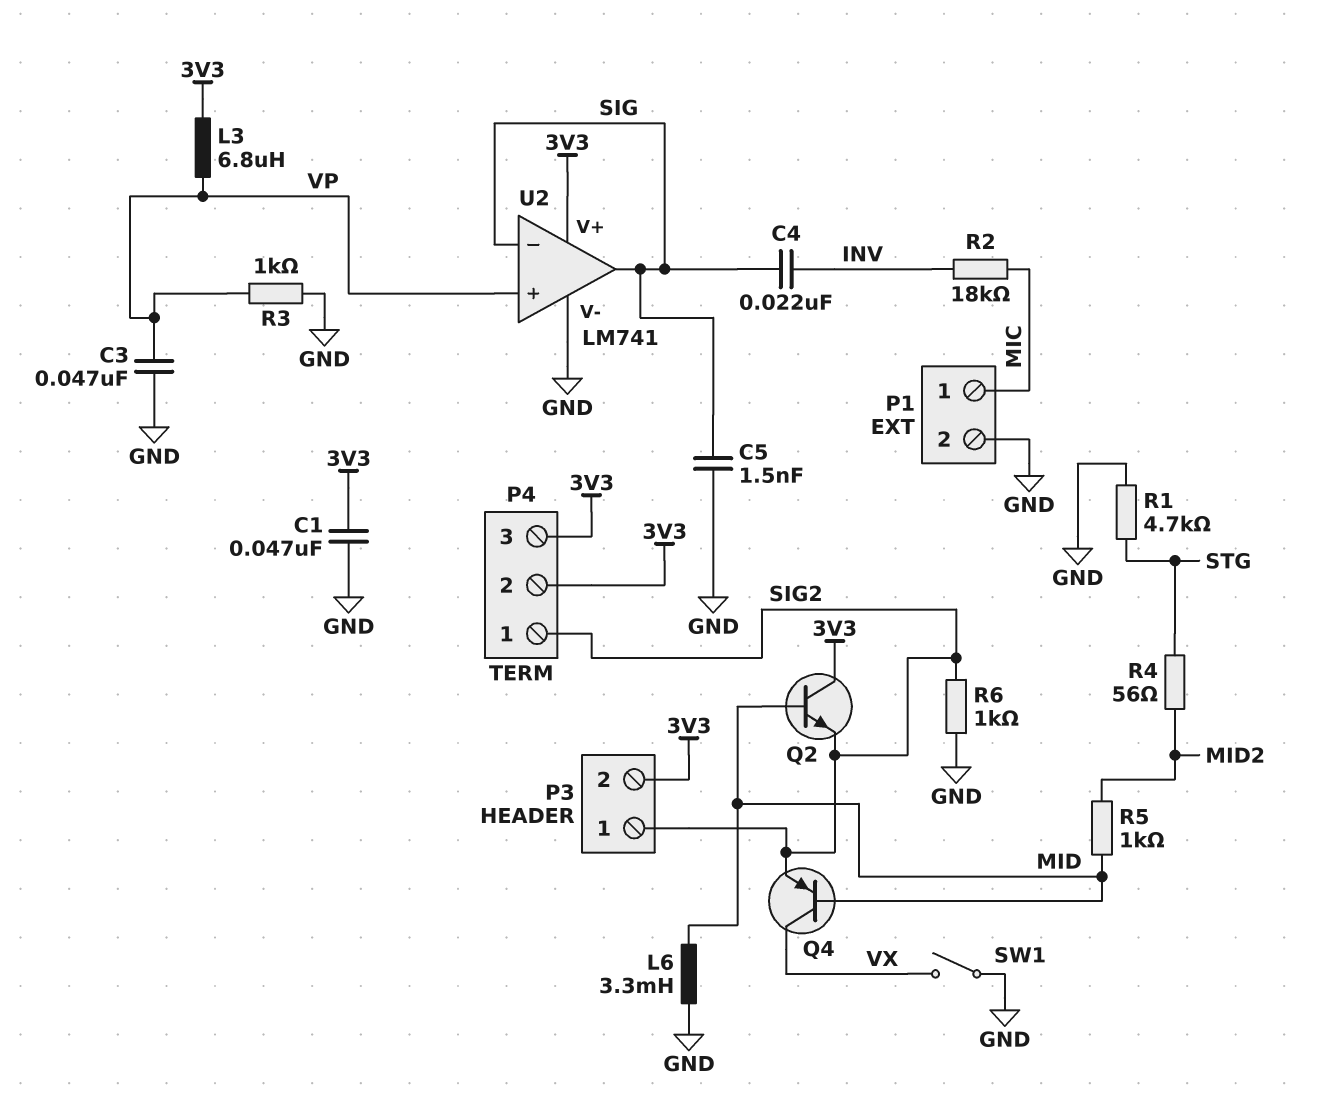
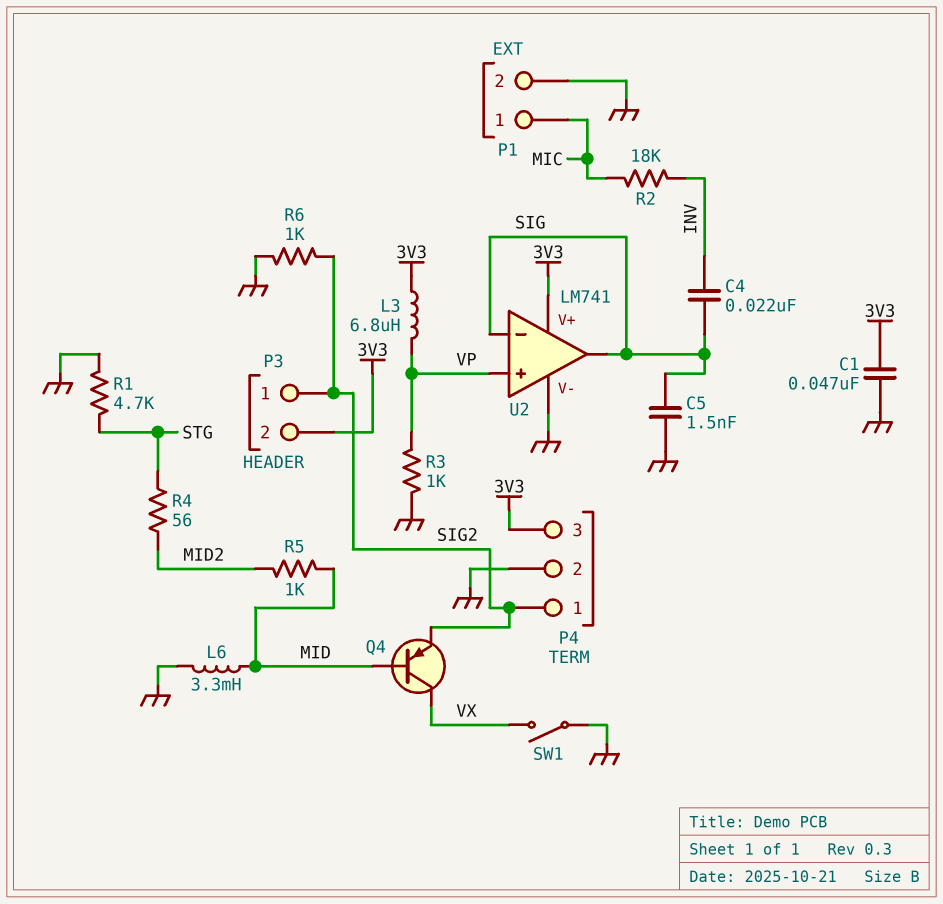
C3: 47nF (GND, VP) -> none
P4 pin 2: 3V3 -> GND
Q2: NPN (B MID, C 3V3, E SIG2) -> none

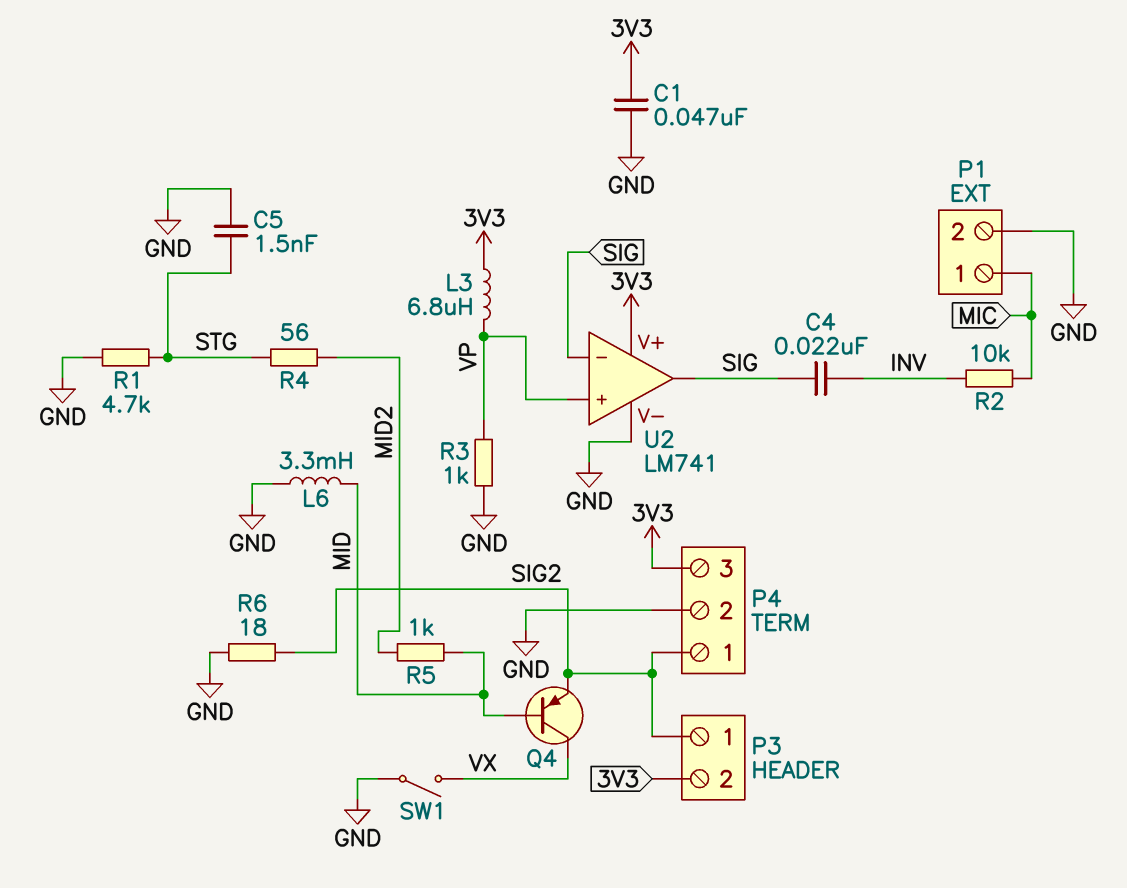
C5: 1.5nF (GND, SIG) -> 1.5nF (GND, STG)
R2: 18k (INV, MIC) -> 10k (INV, MIC)
R6: 1k (GND, SIG2) -> 18 (GND, SIG2)

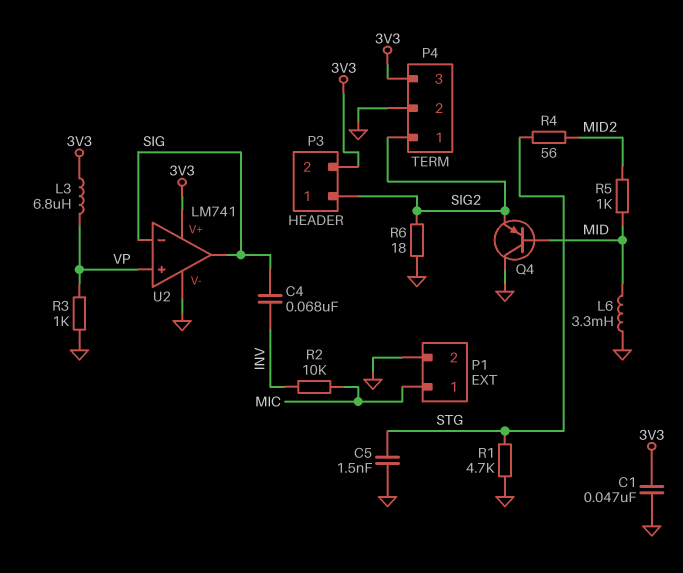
C4: 22nF (INV, SIG) -> 68nF (INV, SIG)
Q4: PNP (B MID, C VX, E SIG2) -> PNP (B MID, C GND, E SIG2)
SW1: switch (GND, VX) -> none

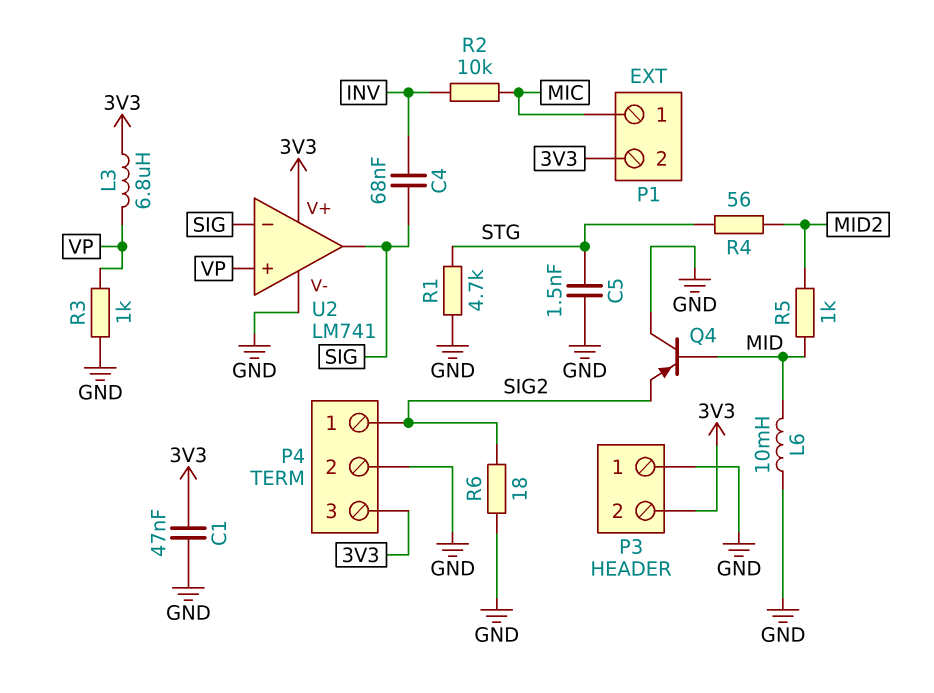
L6: 3.3mH (GND, MID) -> 10mH (GND, MID)
P1 pin 2: GND -> 3V3
P3 pin 1: SIG2 -> GND

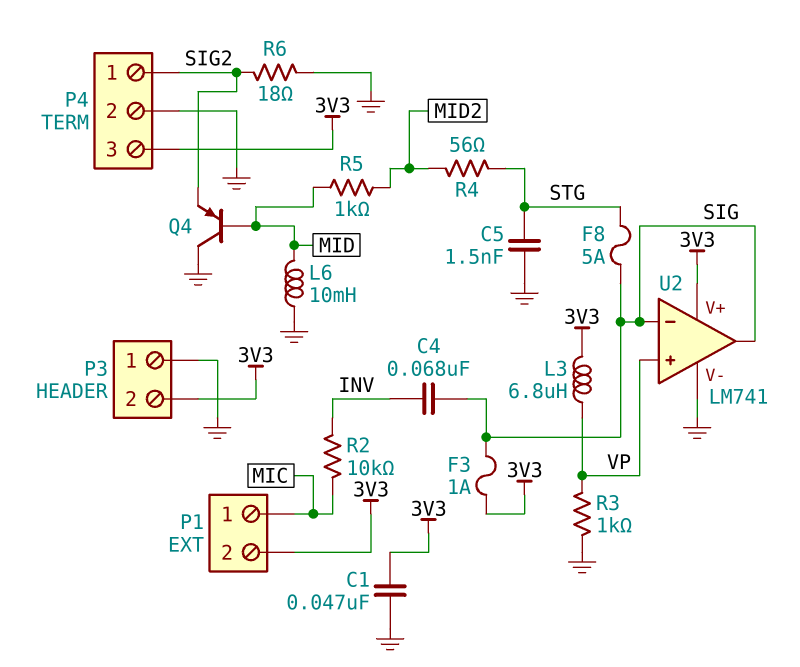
F3: none -> 1A (3V3, SIG)
F8: none -> 5A (SIG, STG)
R1: 4.7k (GND, STG) -> none

